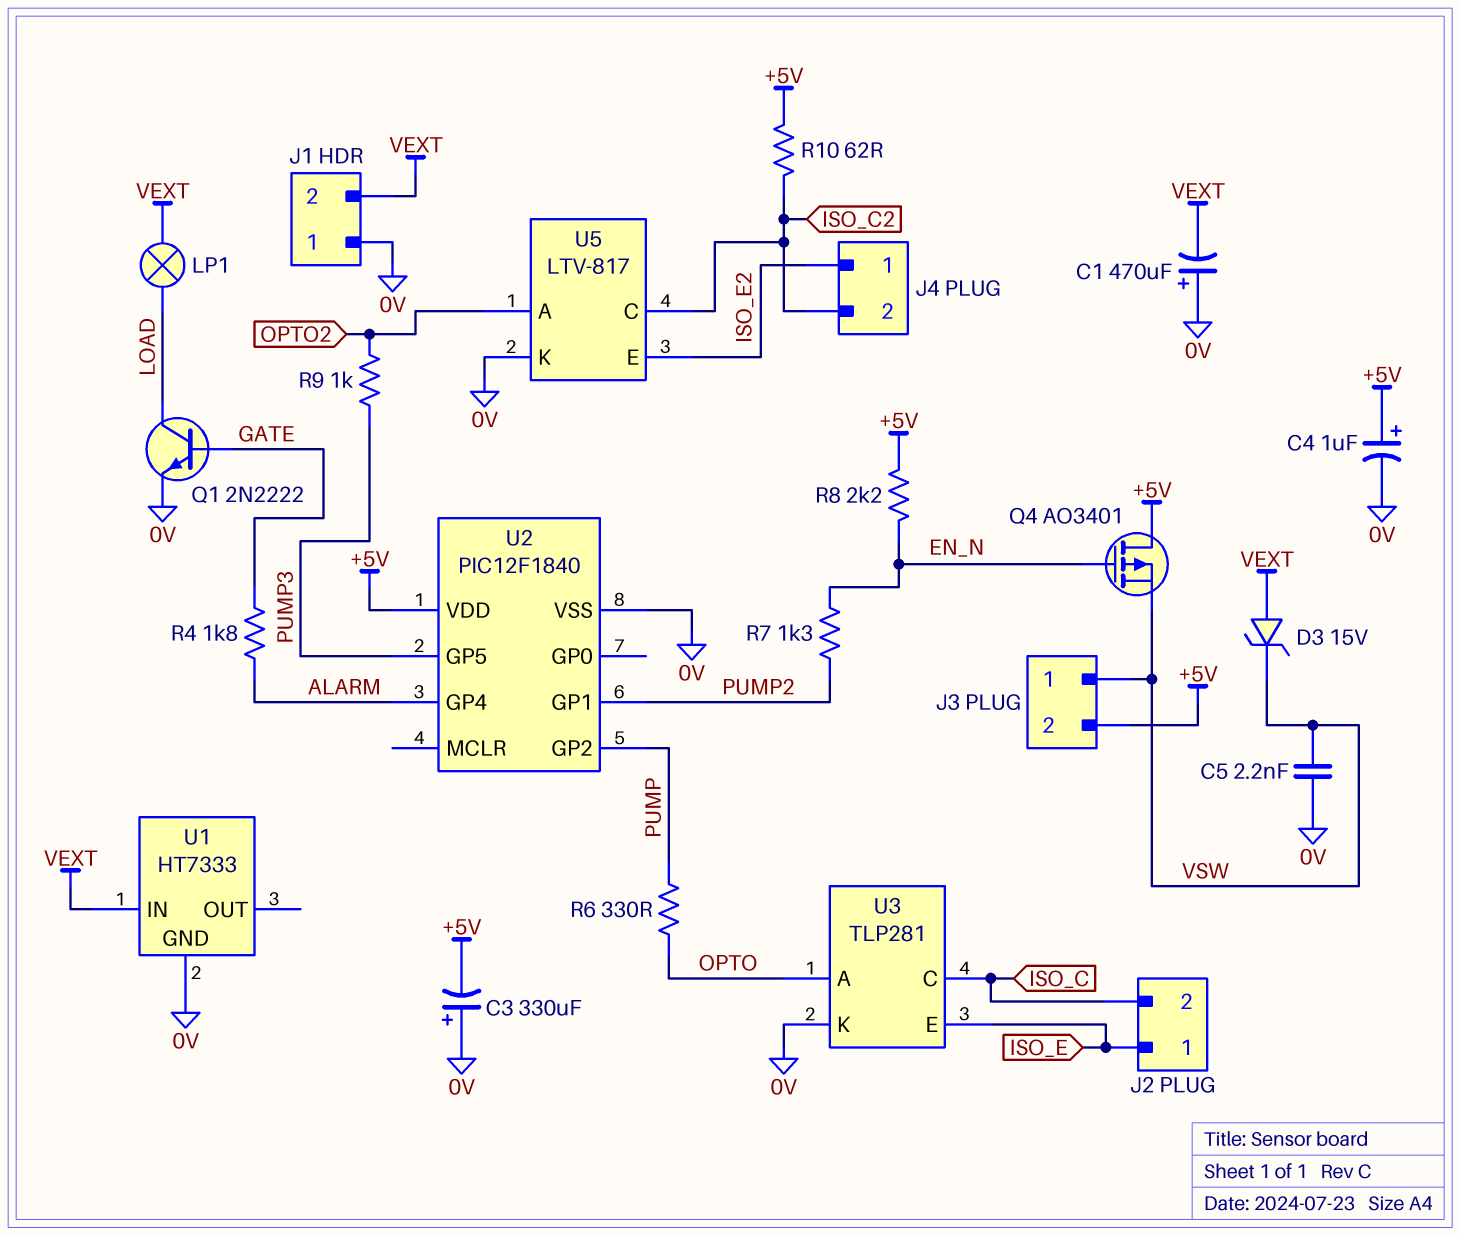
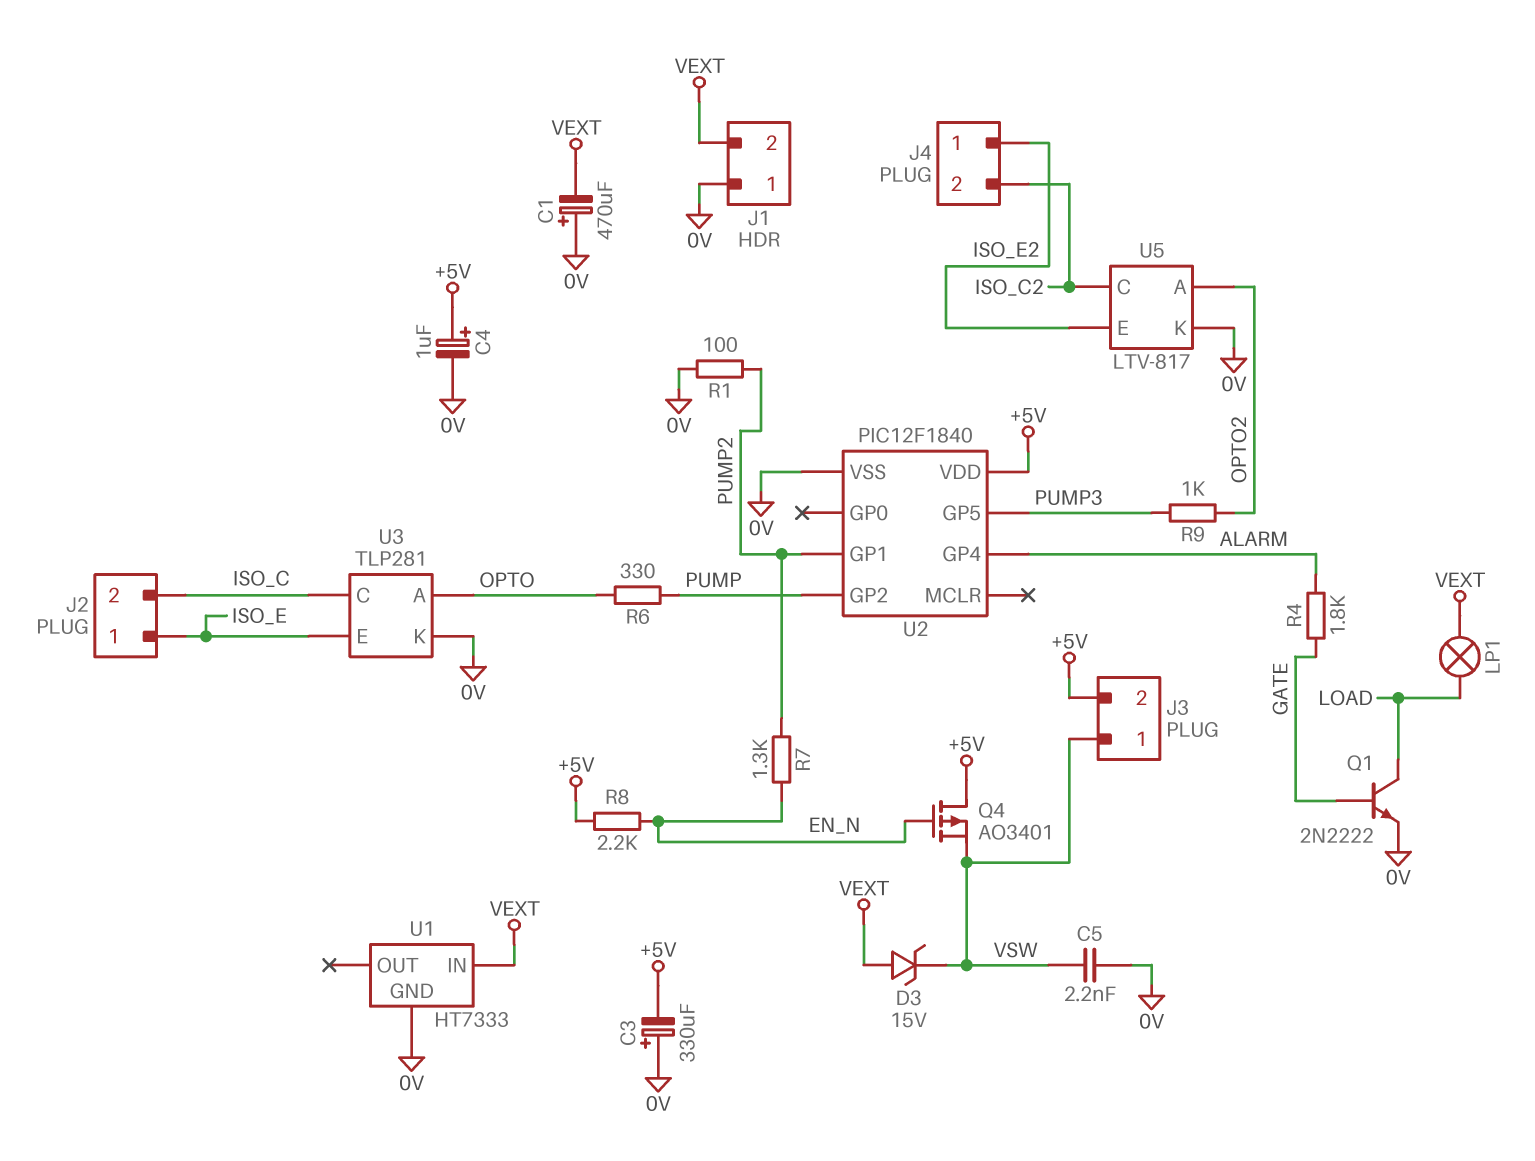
R1: none -> 100 (0V, PUMP2)
R10: 62 (+5V, ISO_C2) -> none

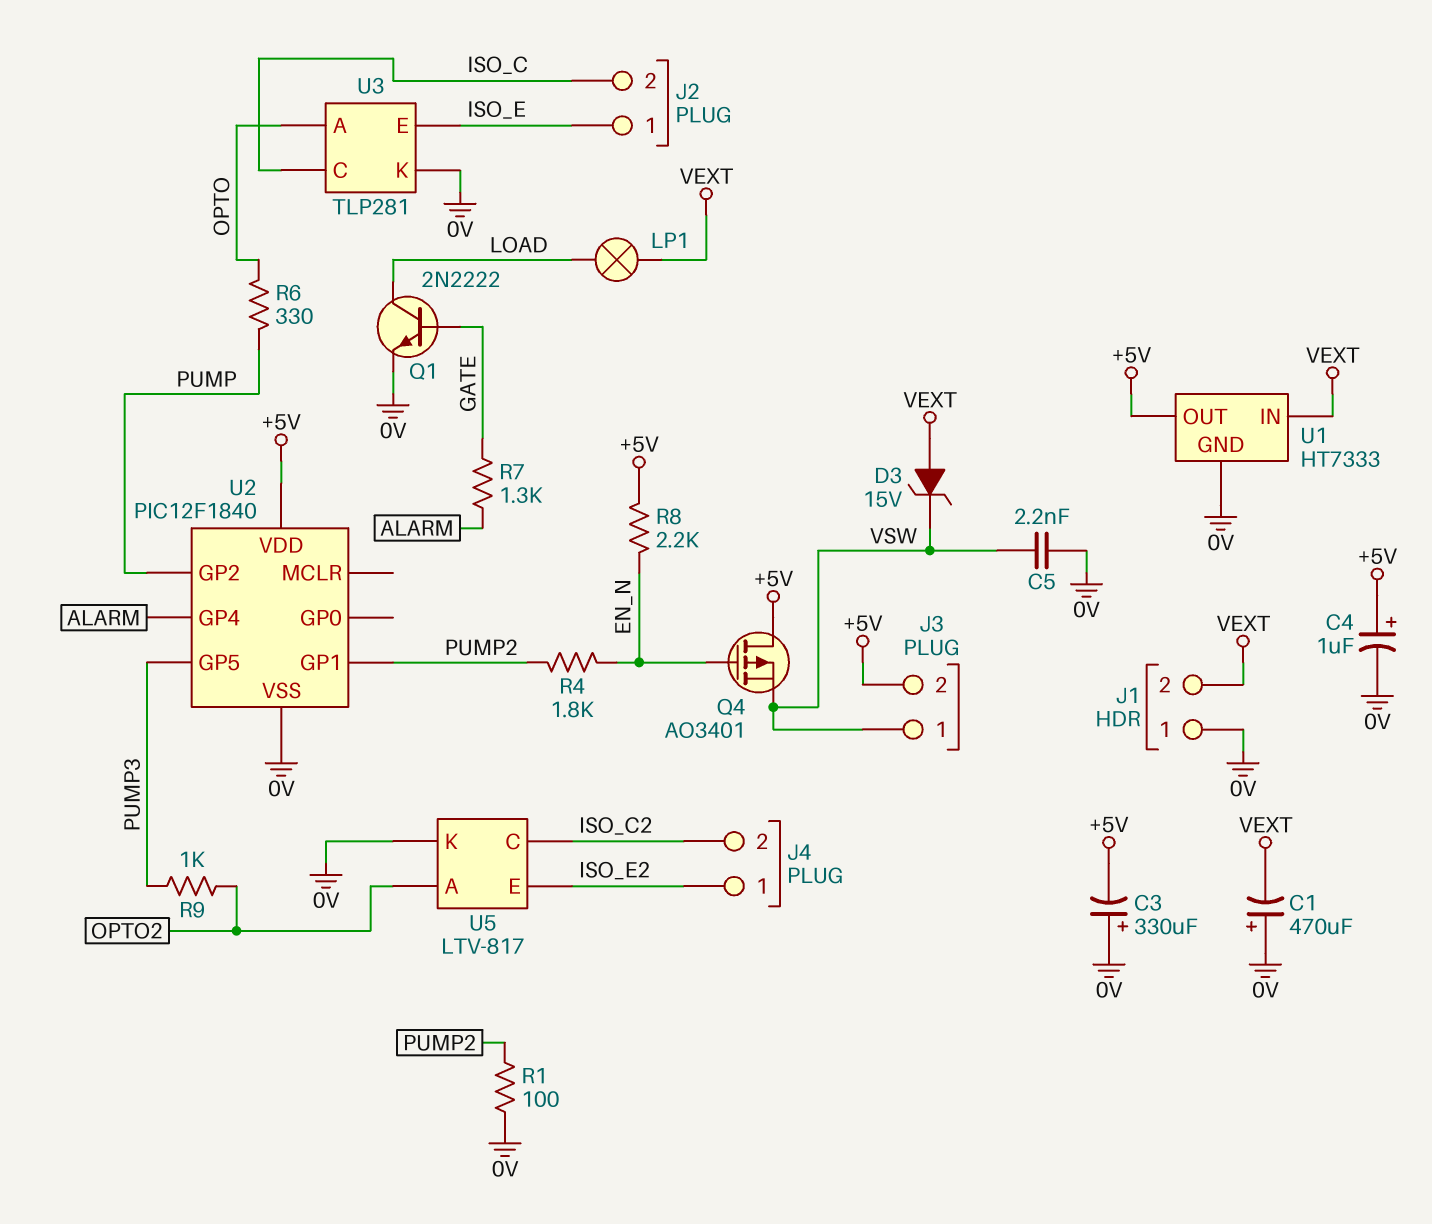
R4: 1.8k (ALARM, GATE) -> 1.8k (EN_N, PUMP2)
R7: 1.3k (EN_N, PUMP2) -> 1.3k (ALARM, GATE)
U1 pin OUT: none -> +5V

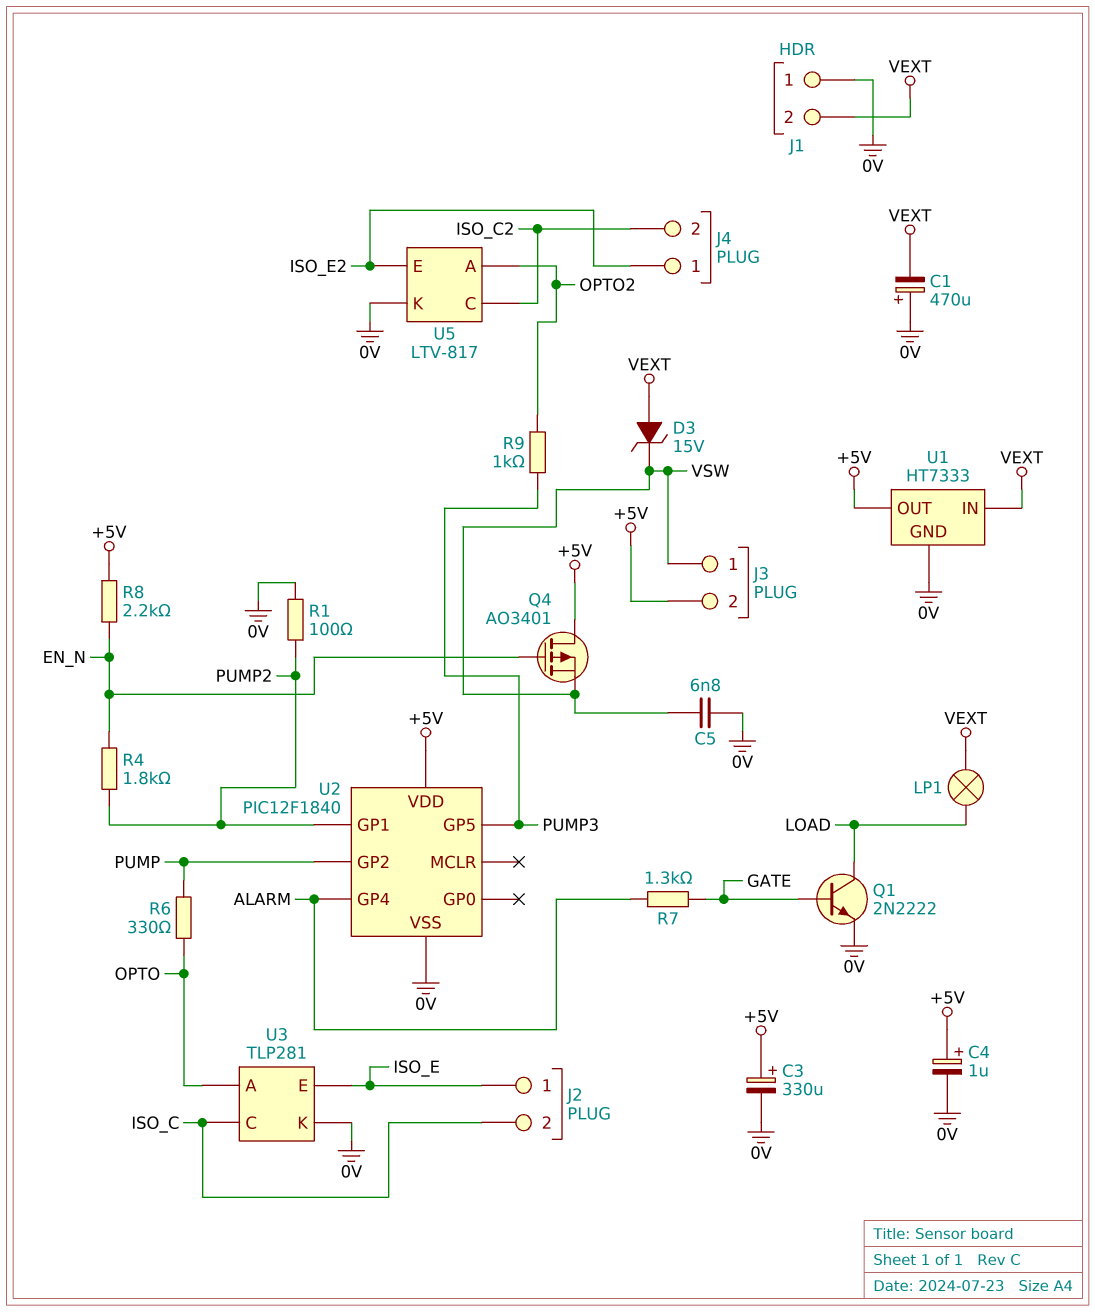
C3: 330uF (plus 0V, minus +5V) -> 330uF (plus +5V, minus 0V)
C5: 2.2nF (0V, VSW) -> 6.8nF (0V, VSW)

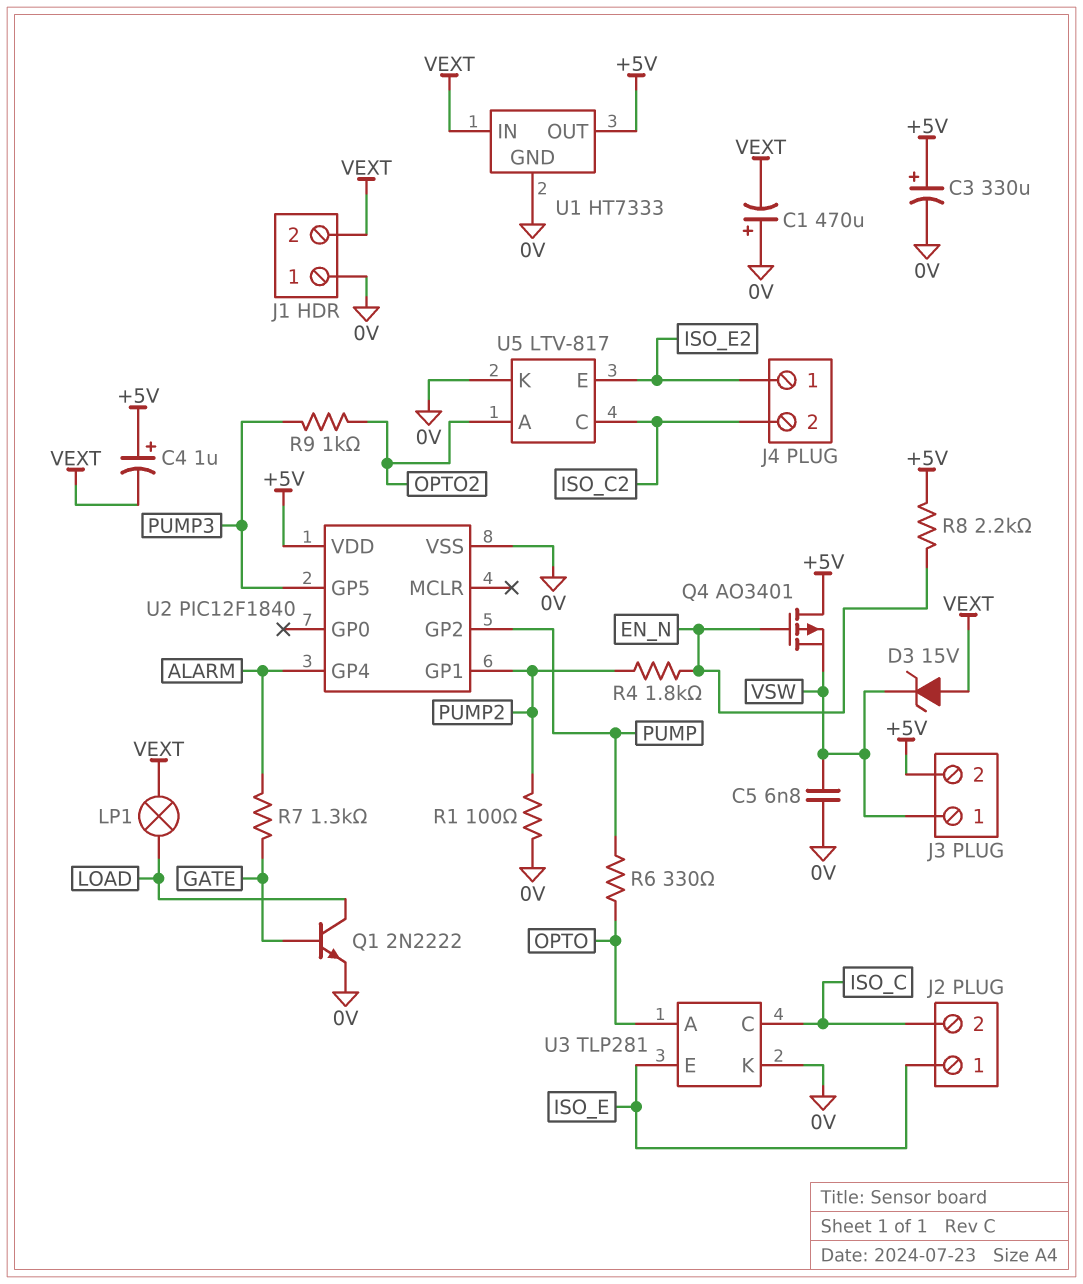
C4: 1uF (plus +5V, minus 0V) -> 1uF (plus +5V, minus VEXT)

